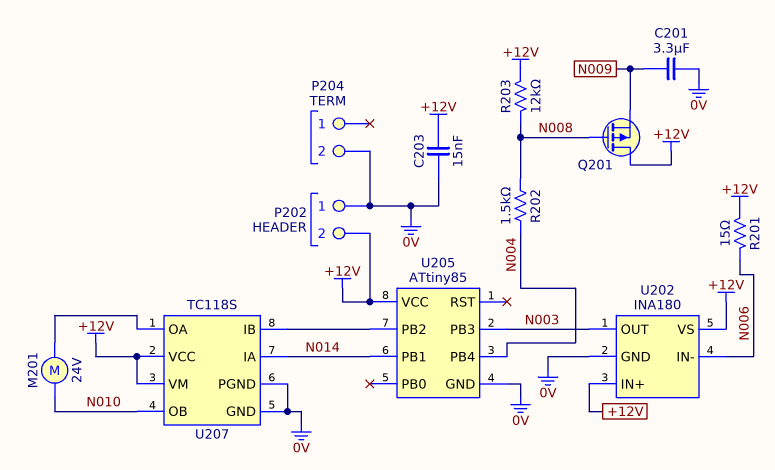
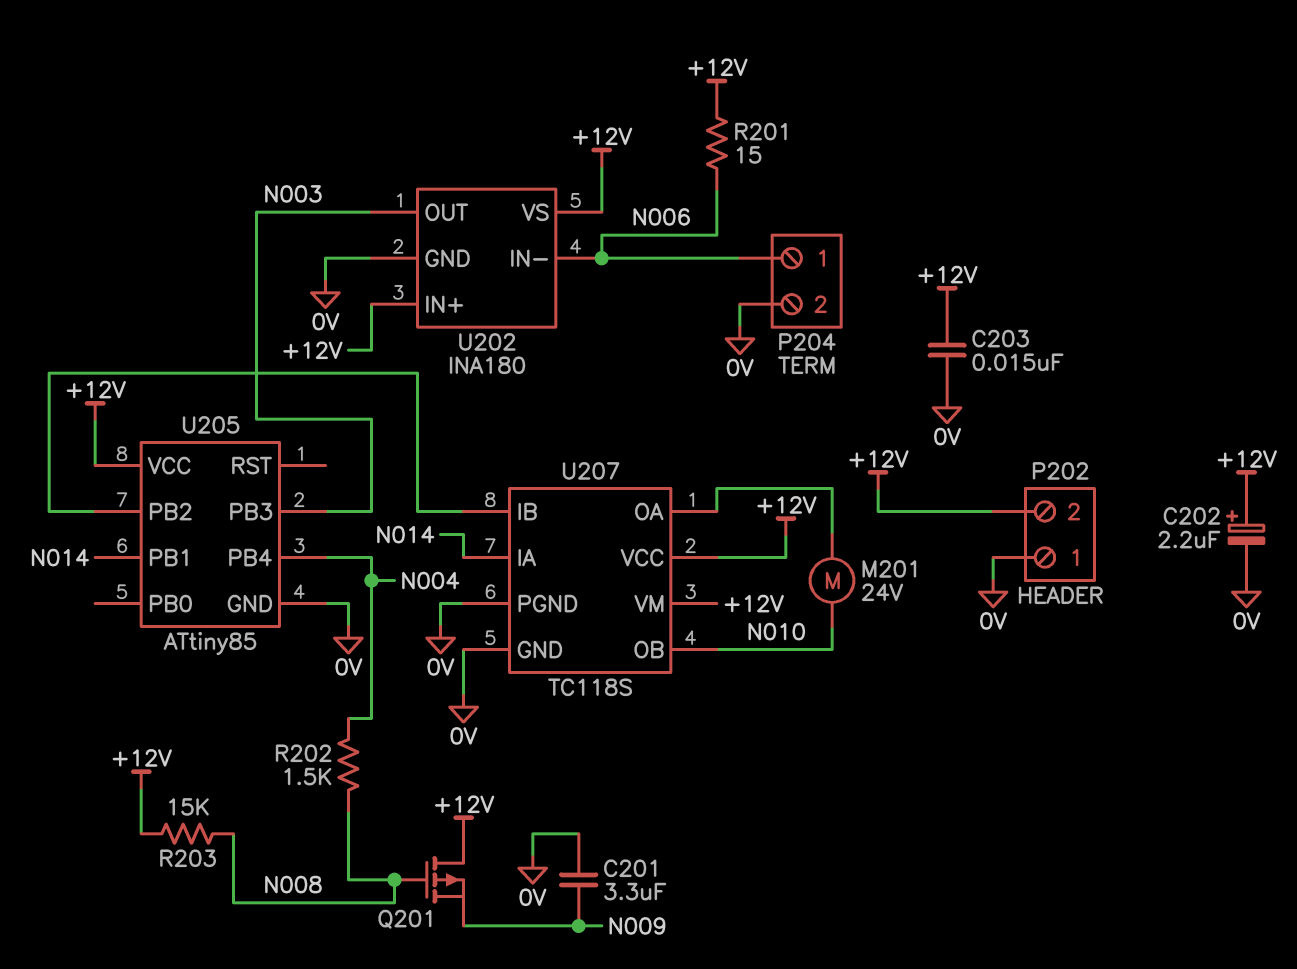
C202: none -> 2.2uF (plus +12V, minus 0V)
P204 pin 1: none -> N006
R203: 12k (+12V, N008) -> 15k (+12V, N008)

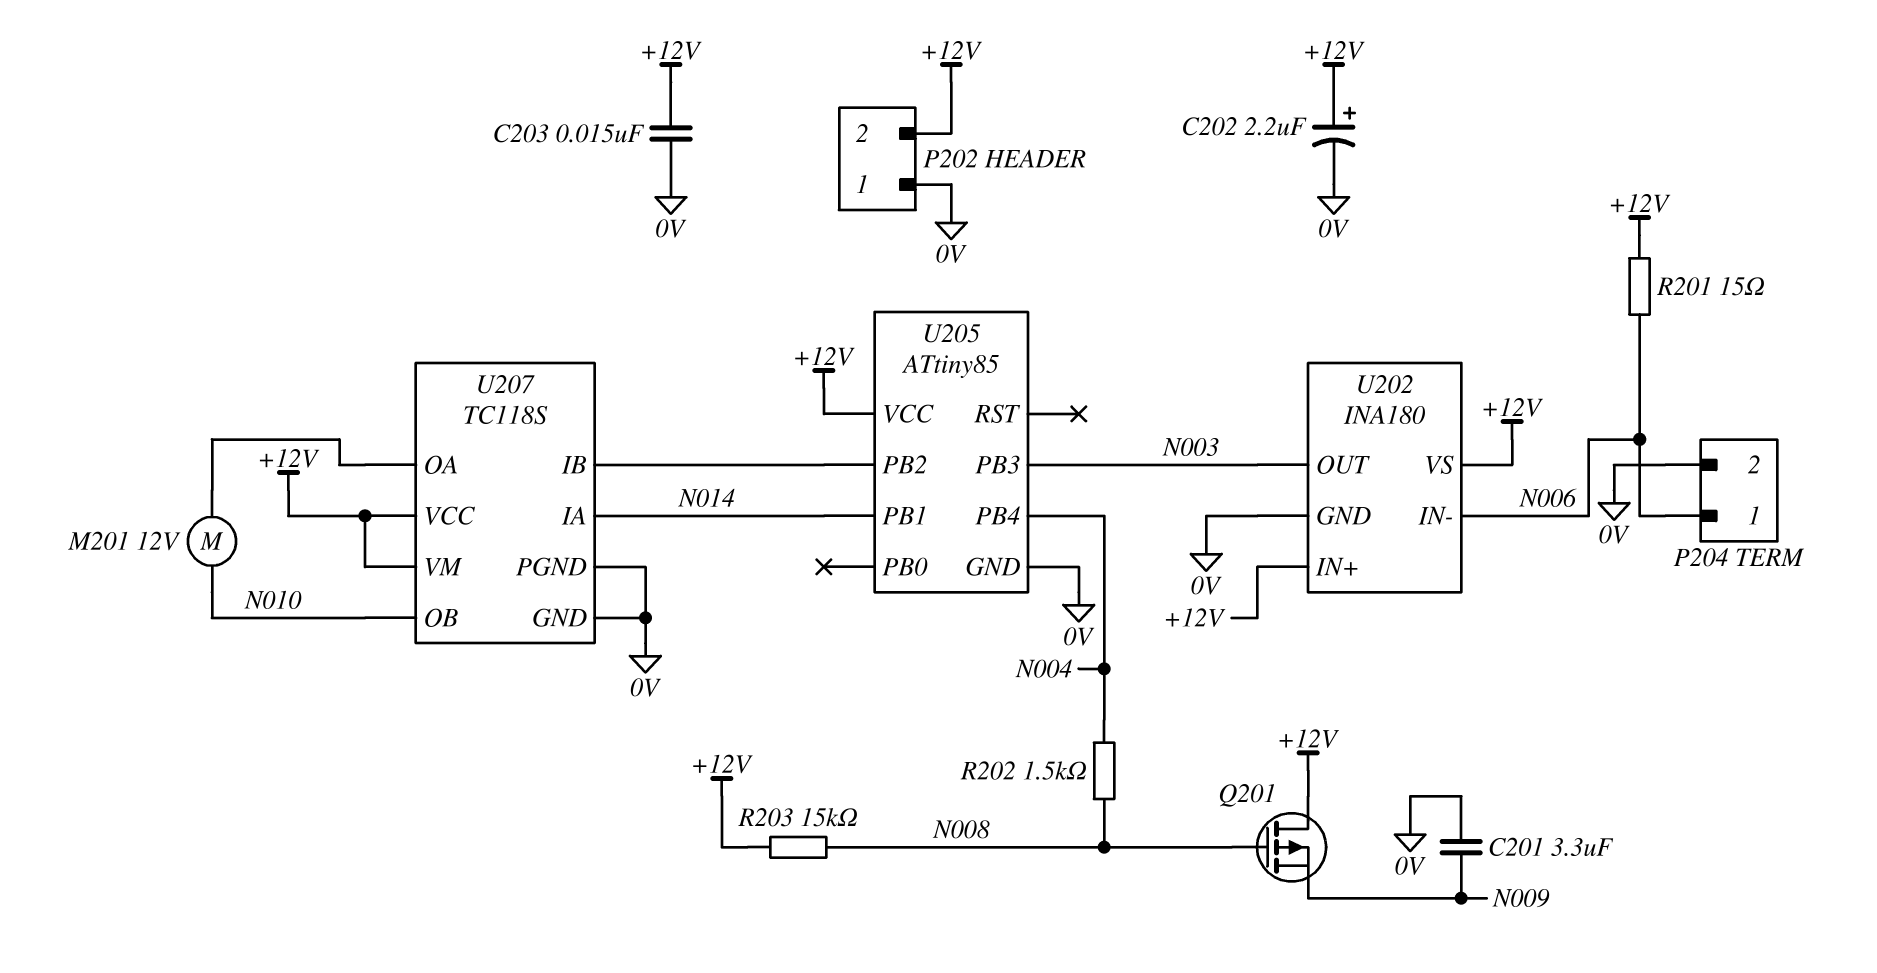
M201: motor 24V (N010, U207/OA) -> motor 12V (N010, U207/OA)

